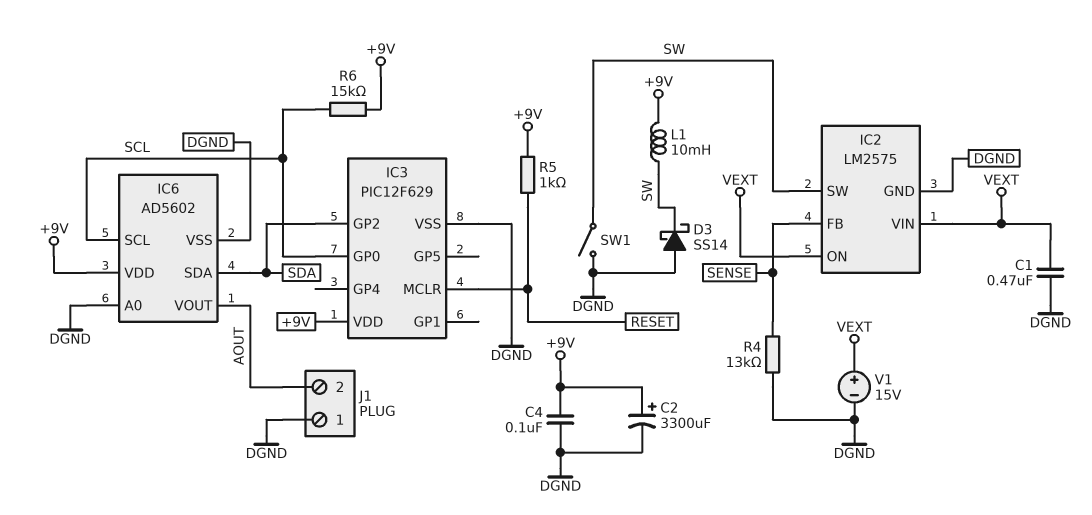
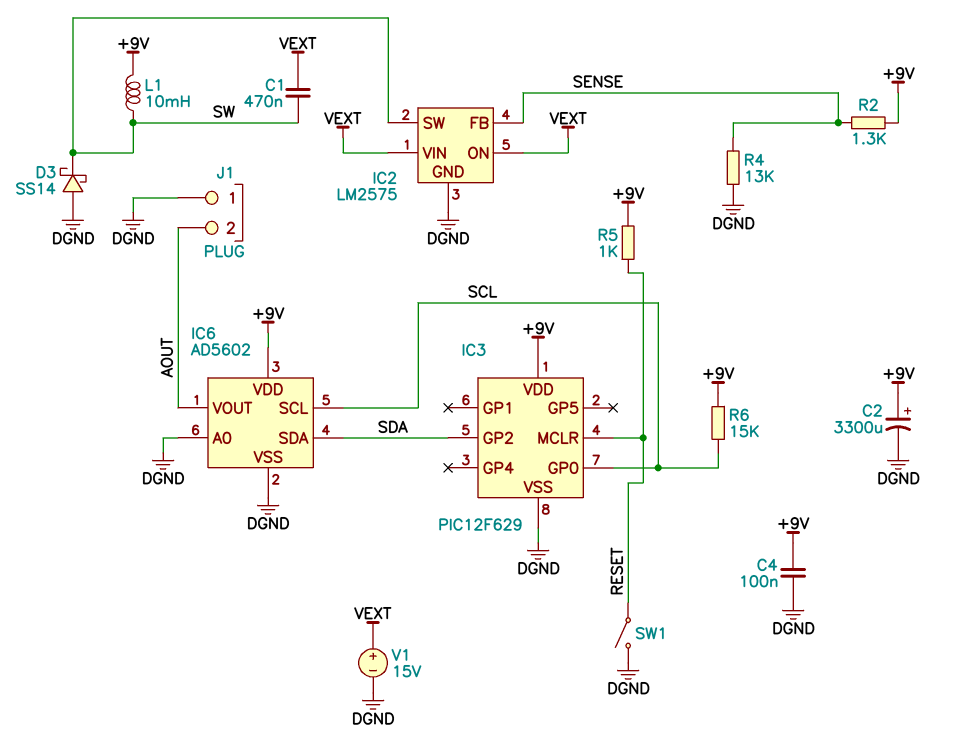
C1: 470nF (DGND, VEXT) -> 470nF (SW, VEXT)
R2: none -> 1.3k (+9V, SENSE)
SW1: switch (DGND, SW) -> switch (DGND, RESET)

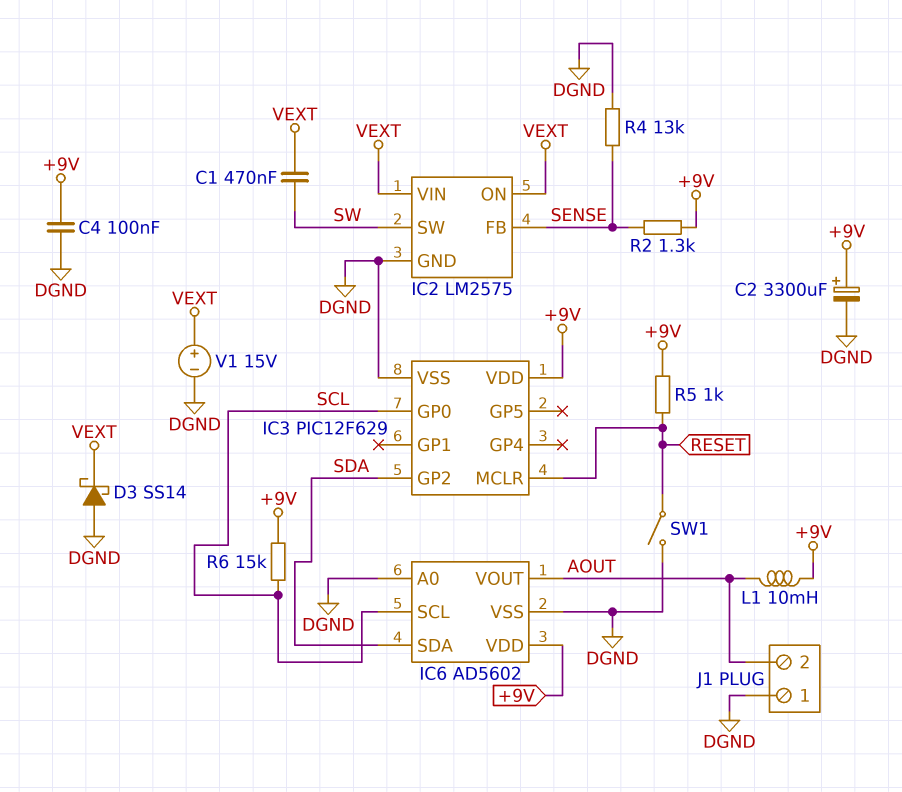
D3: schottky SS14 (A DGND, K SW) -> schottky SS14 (A DGND, K VEXT)
L1: 10mH (+9V, SW) -> 10mH (+9V, AOUT)

